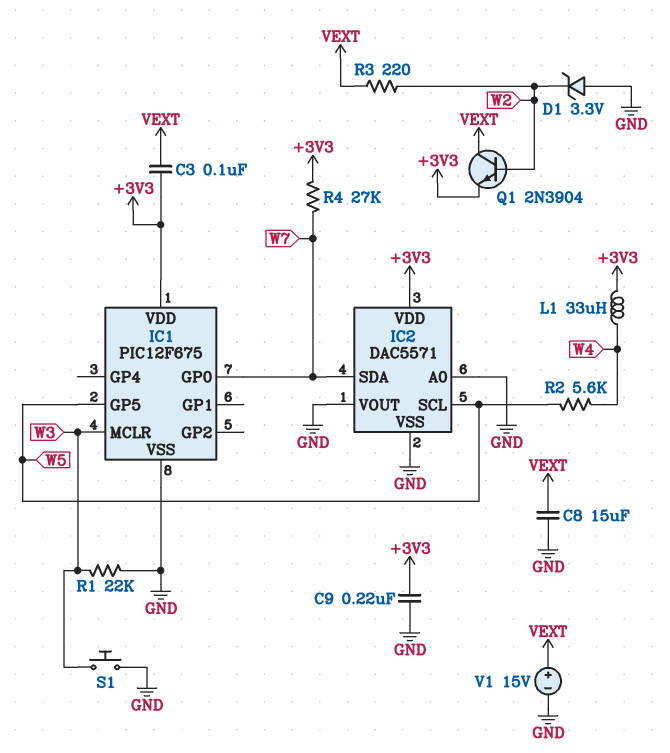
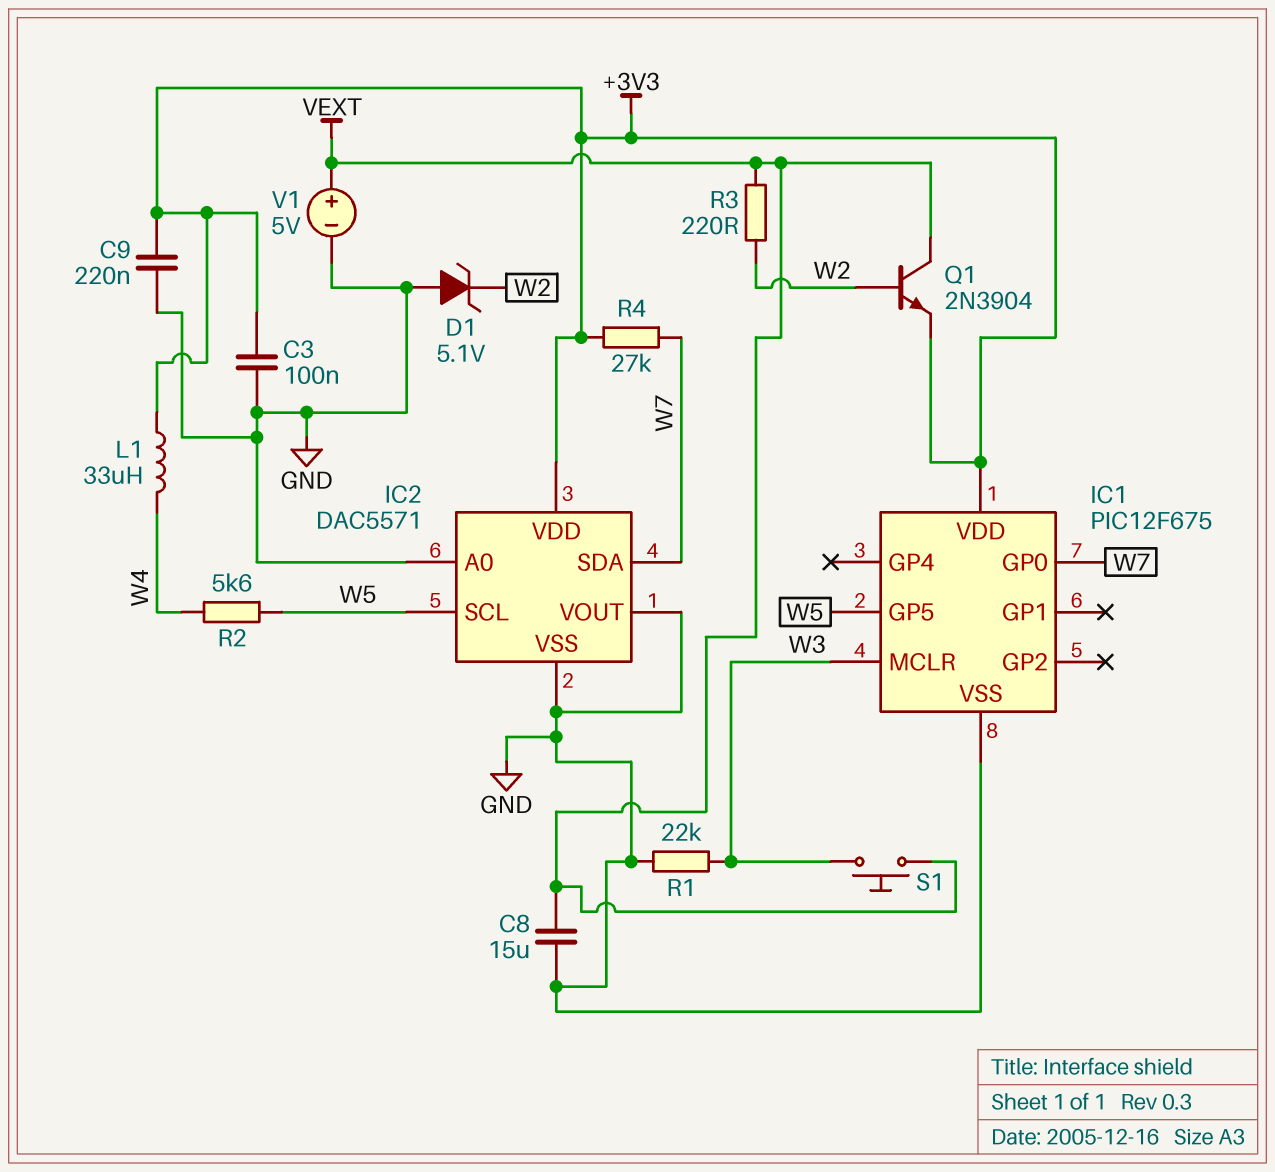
C3: 100nF (+3V3, VEXT) -> 100nF (+3V3, GND)
D1: zener 3.3V (A GND, K W2) -> zener 5.1V (A GND, K W2)
S1: button (GND, W3) -> button (VEXT, W3)
V1: 15V (plus VEXT, minus GND) -> 5V (plus VEXT, minus GND)

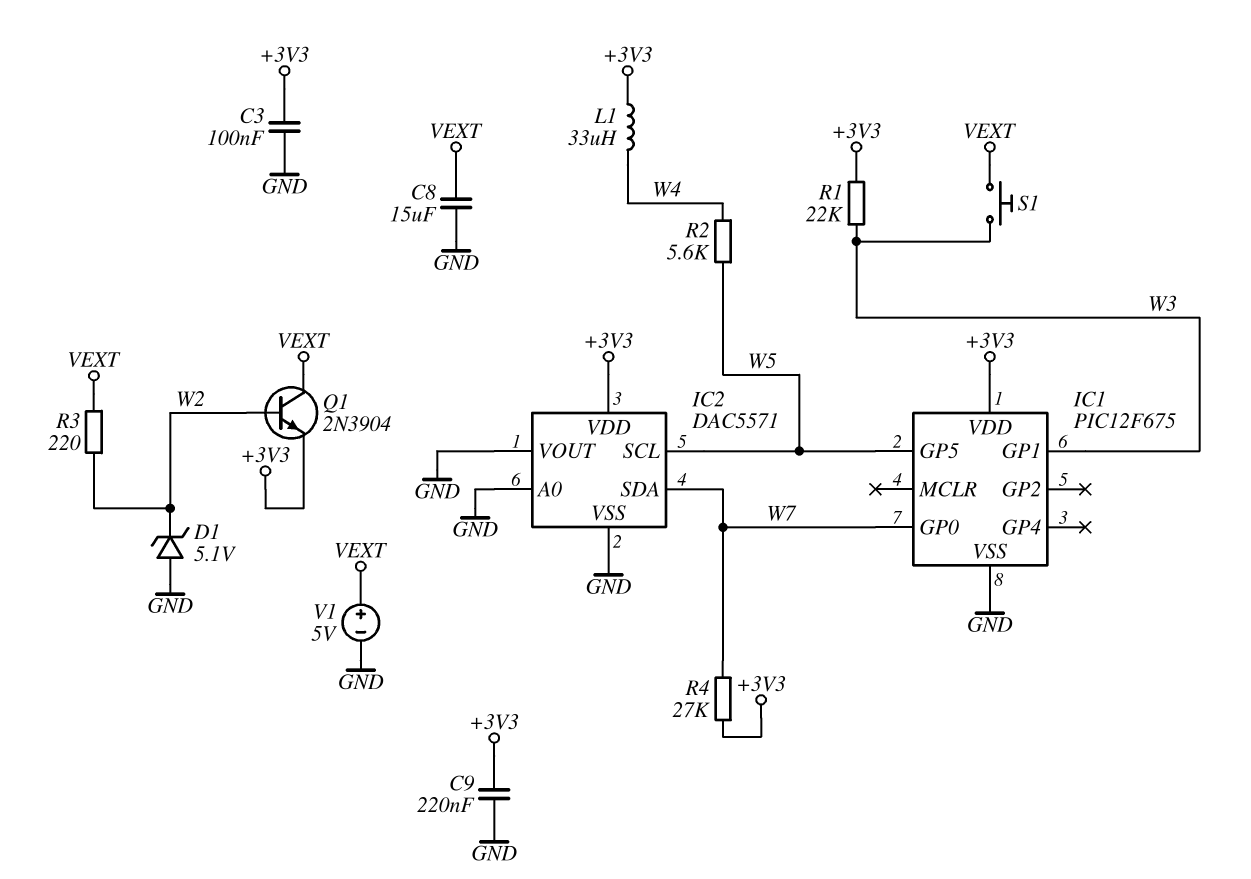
IC1 pin GP1: none -> W3
IC1 pin MCLR: W3 -> none
R1: 22k (GND, W3) -> 22k (+3V3, W3)

